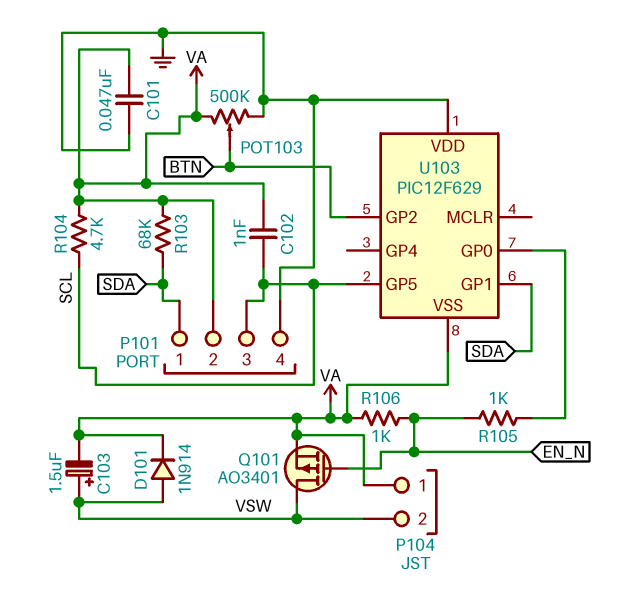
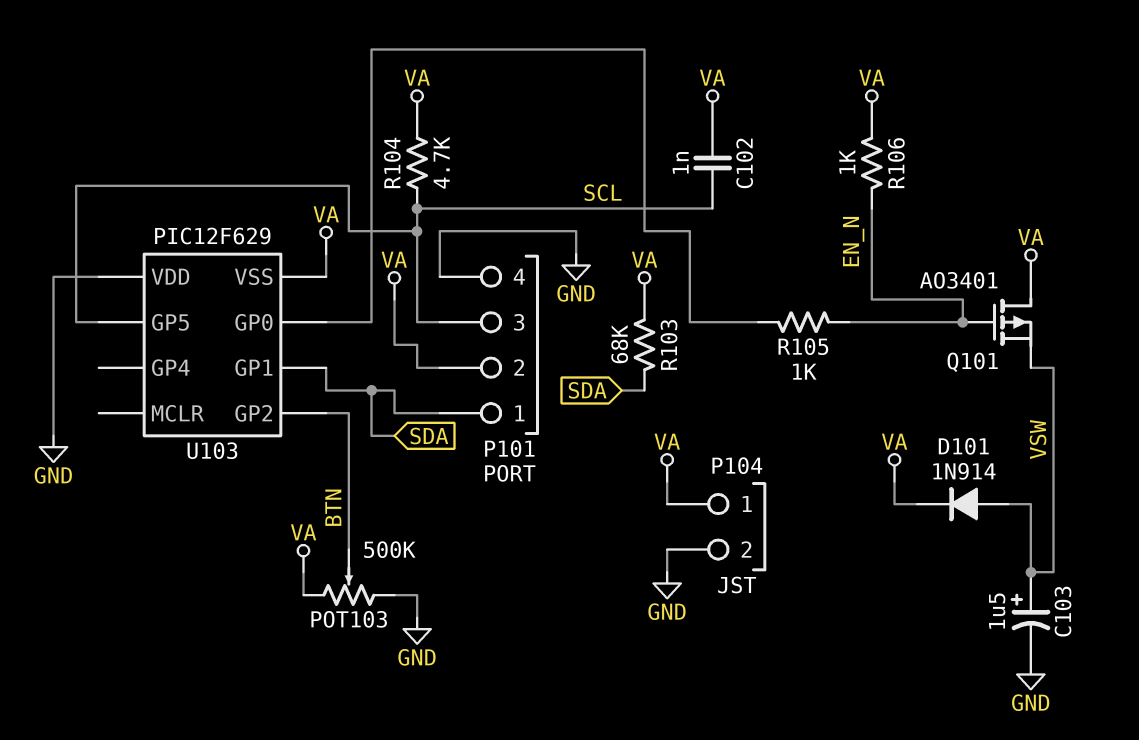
C101: 47nF (GND, VA) -> none
C103: 1.5uF (plus VSW, minus VA) -> 1.5uF (plus VSW, minus GND)
P104 pin 2: VSW -> GND
Q101: PMOS AO3401 (G EN_N, D VSW, S VA) -> PMOS AO3401 (G EN_N, D VA, S VSW)

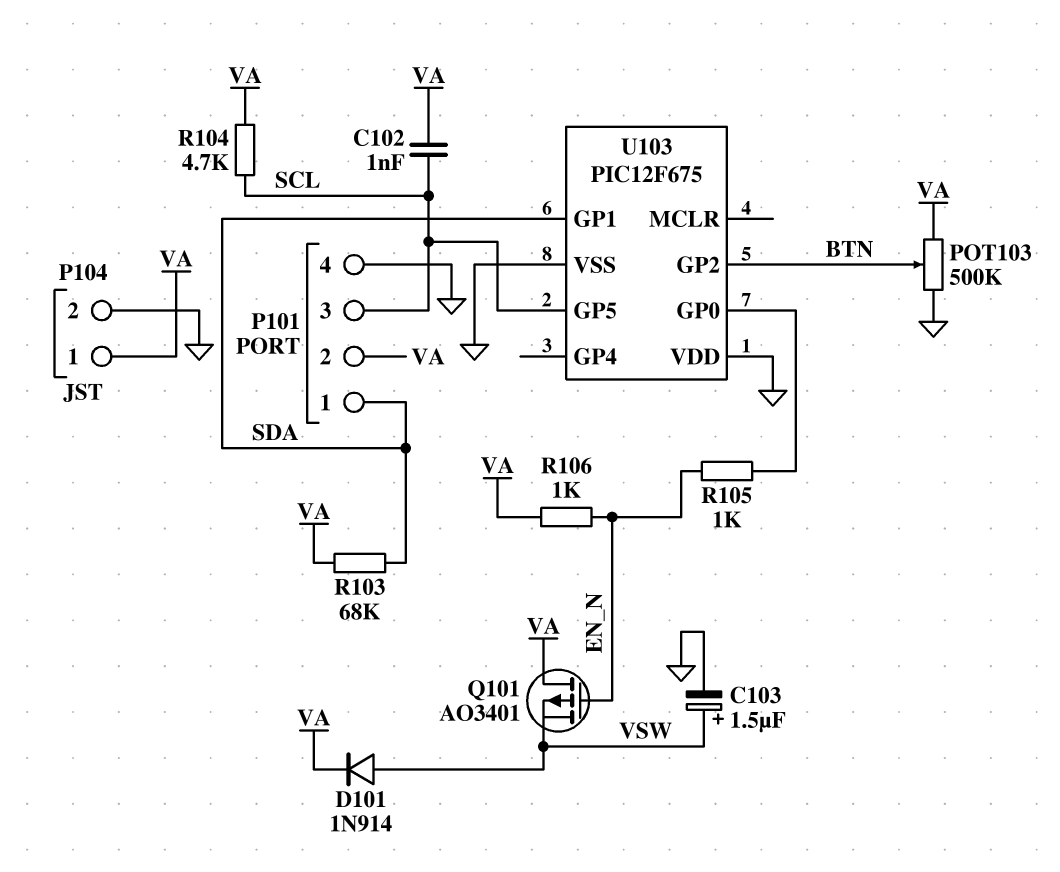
U103: PIC12F629 -> PIC12F675
U103 pin VSS: VA -> GND

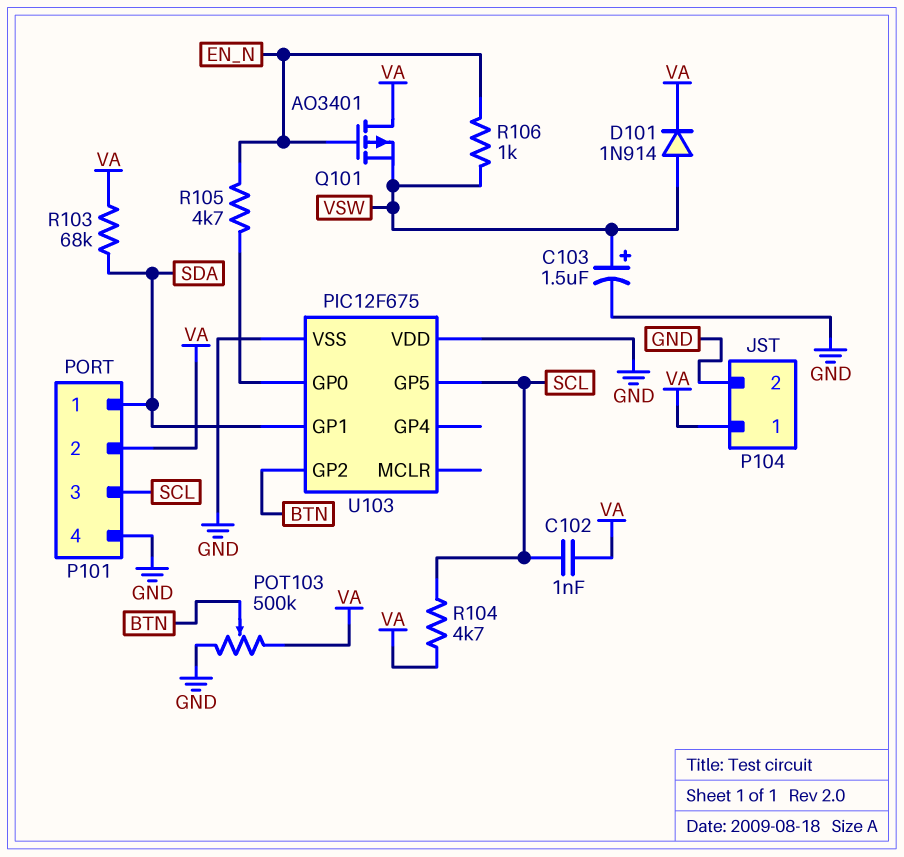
R105: 1k (EN_N, U103/GP0) -> 4.7k (EN_N, U103/GP0)
R106: 1k (EN_N, VA) -> 1k (EN_N, VSW)

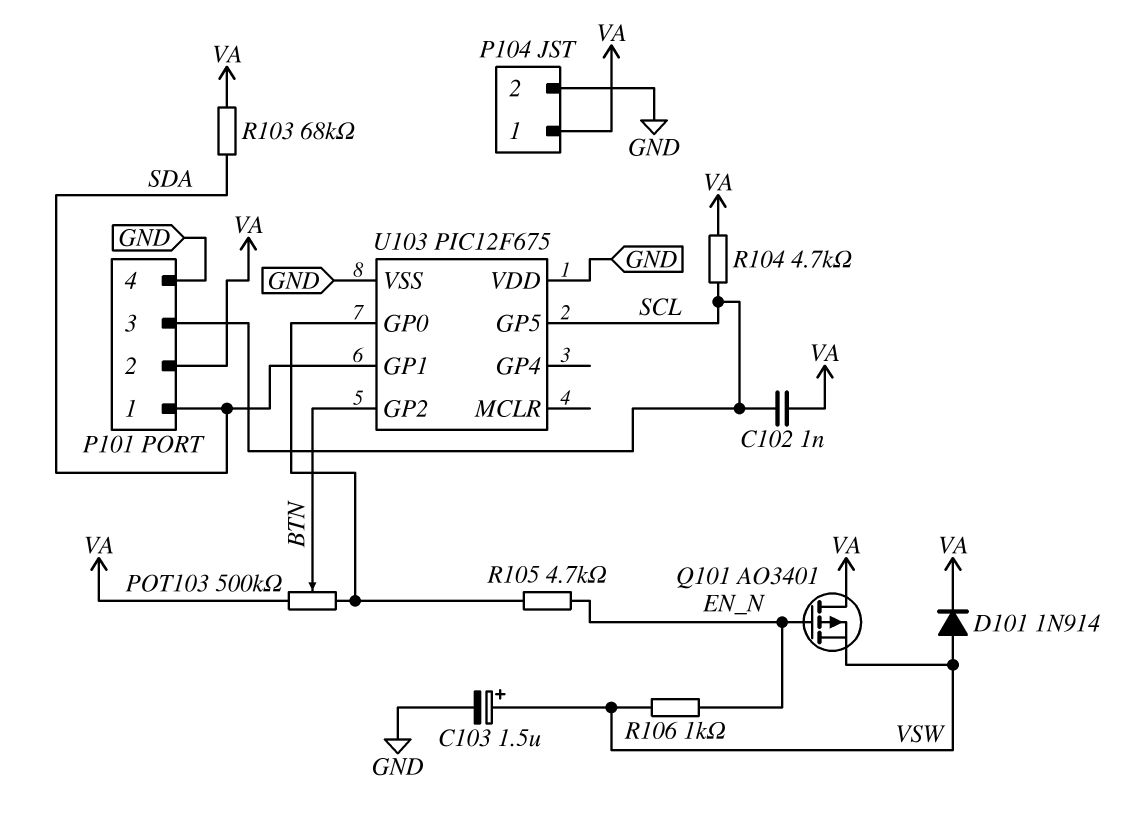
POT103: 500k (GND, VA, wiper BTN) -> 500k (U103/GP0, VA, wiper BTN)

